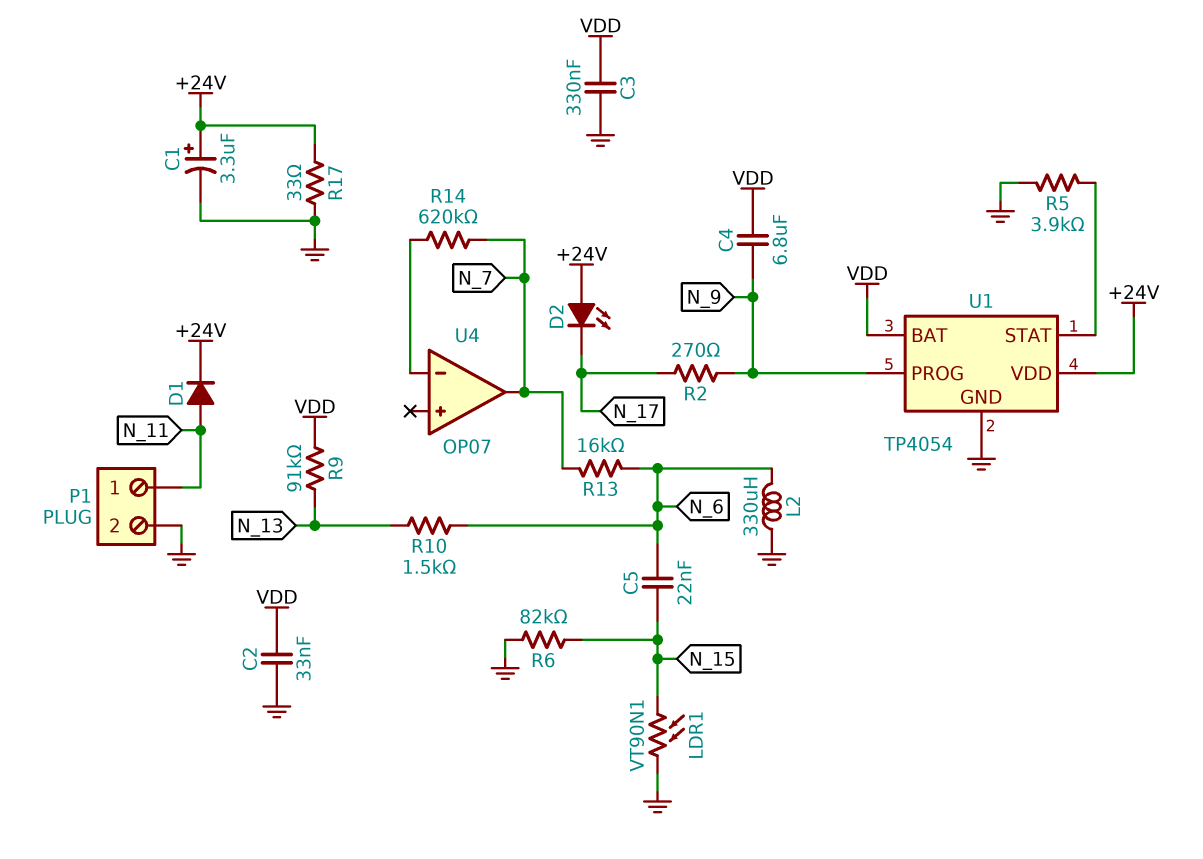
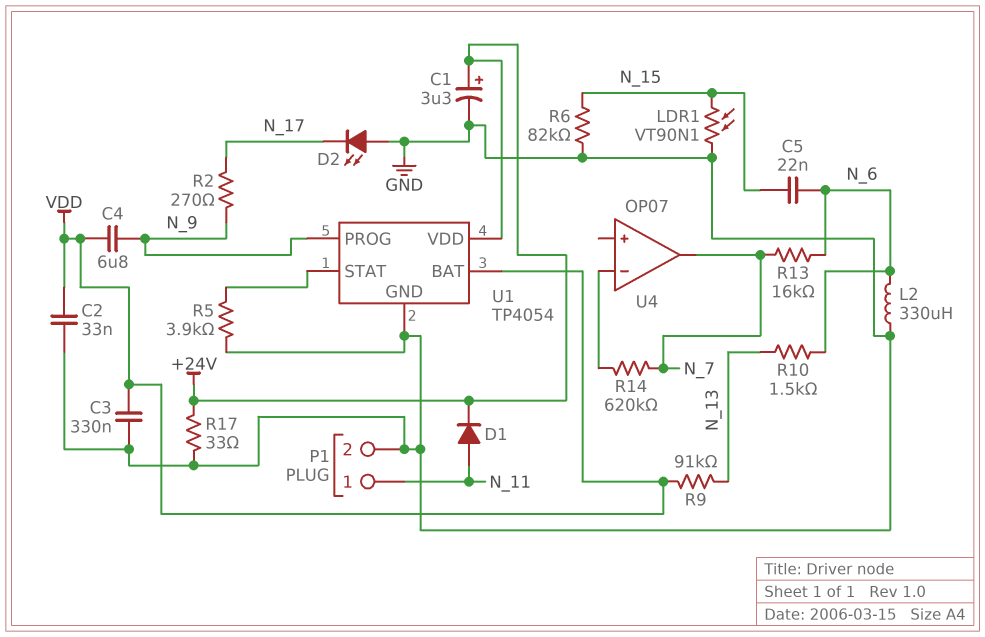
D2: LED (A +24V, K N_17) -> LED (A GND, K N_17)

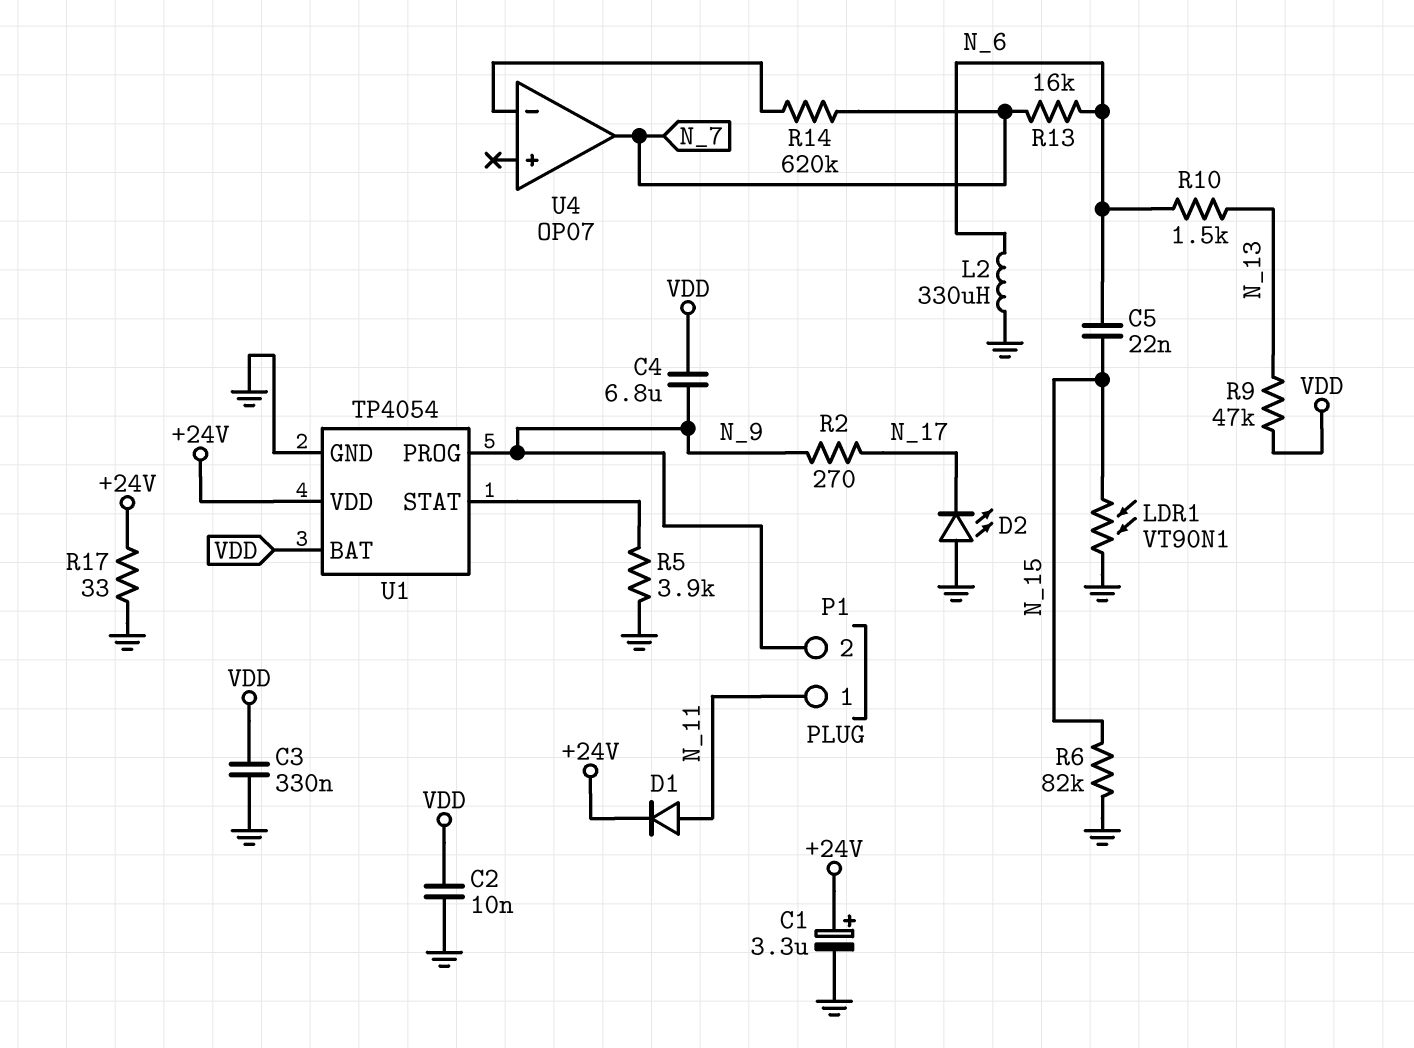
C2: 33nF (GND, VDD) -> 10nF (GND, VDD)
P1 pin 2: GND -> N_9
R9: 91k (N_13, VDD) -> 47k (N_13, VDD)

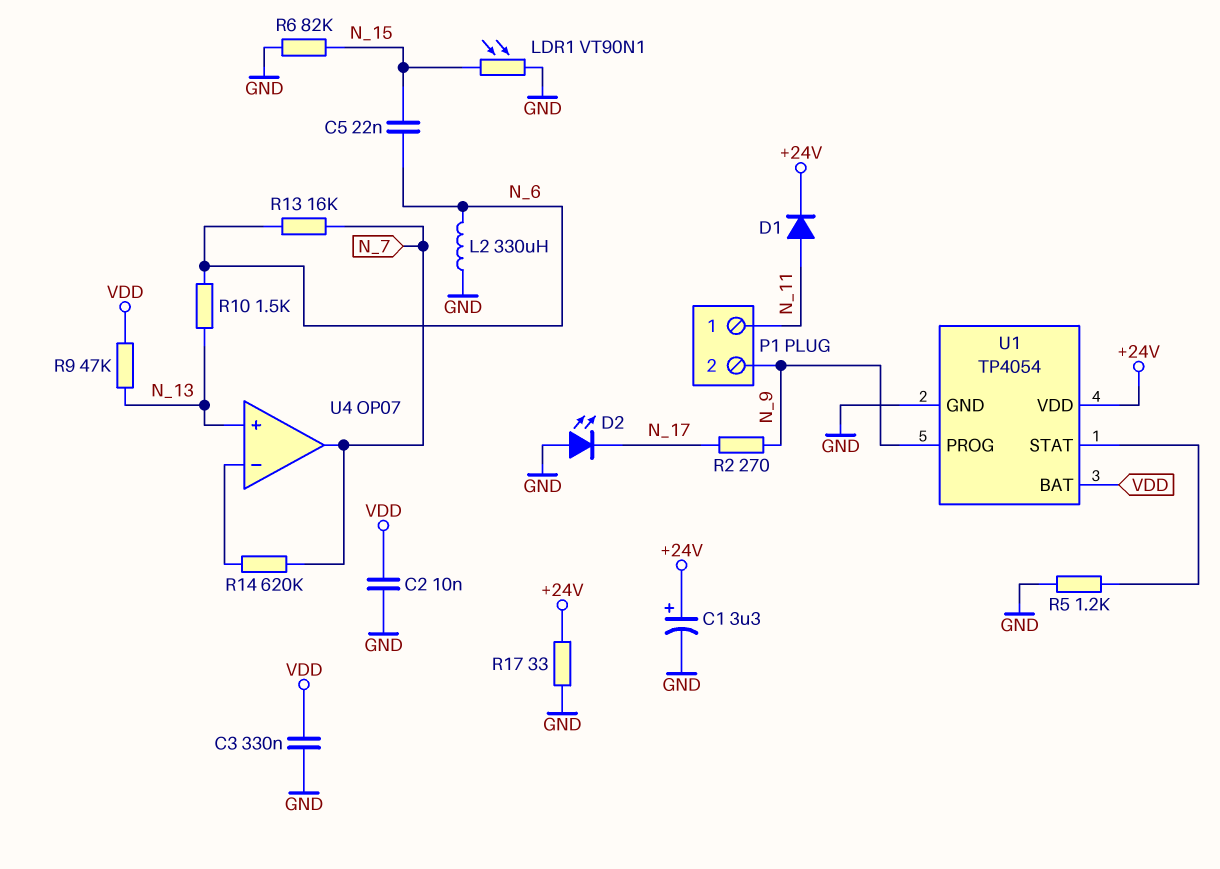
C4: 6.8uF (N_9, VDD) -> none
R5: 3.9k (GND, U1/STAT) -> 1.2k (GND, U1/STAT)
U4 pin in+: none -> N_13

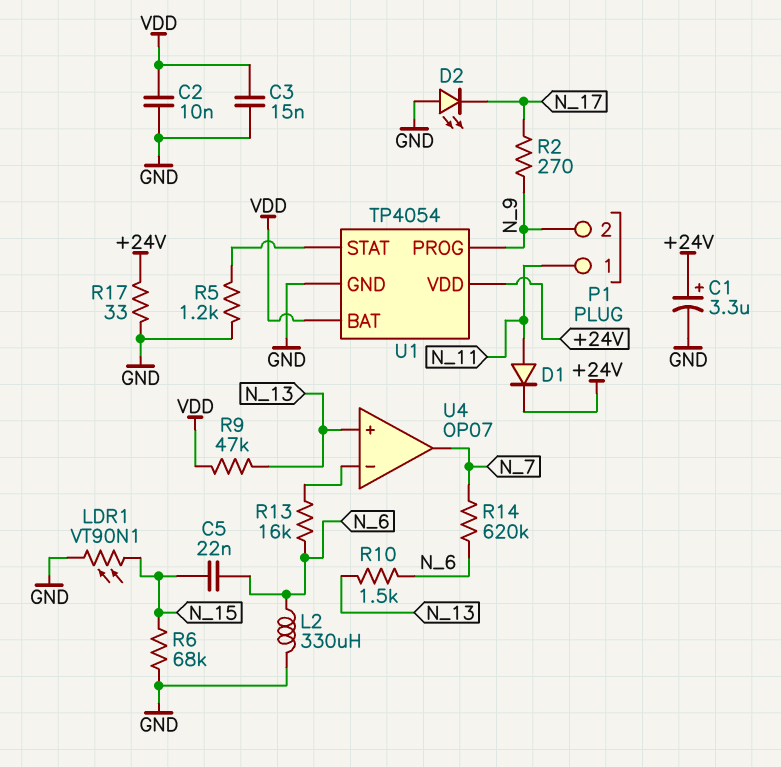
C3: 330nF (GND, VDD) -> 15nF (GND, VDD)
R6: 82k (GND, N_15) -> 68k (GND, N_15)
R13: 16k (N_6, N_7) -> 16k (N_6, U4/in-)
R14: 620k (N_7, U4/in-) -> 620k (N_6, N_7)

